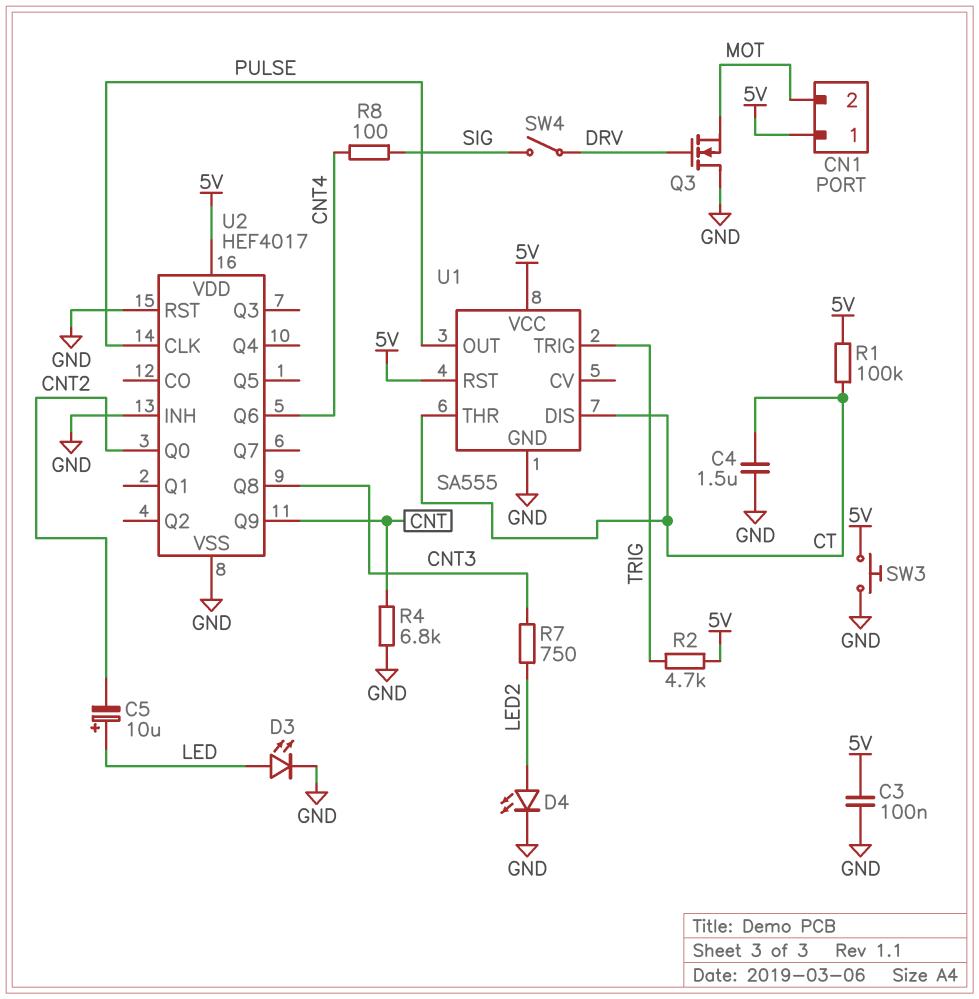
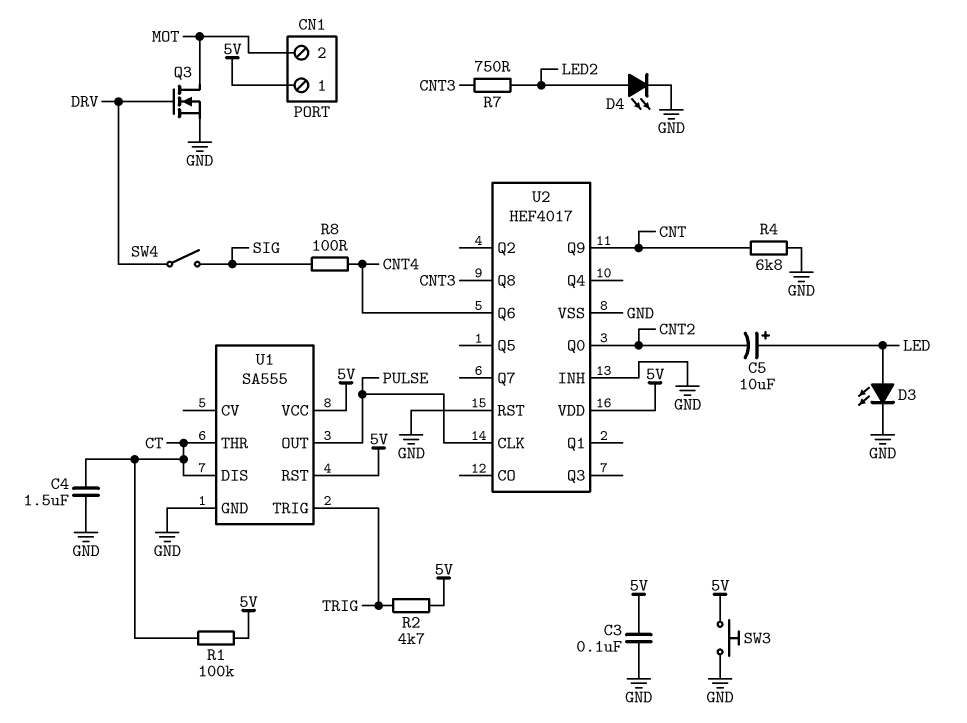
Q3: NMOS (G DRV, D GND, S MOT) -> NMOS (G DRV, D MOT, S GND)

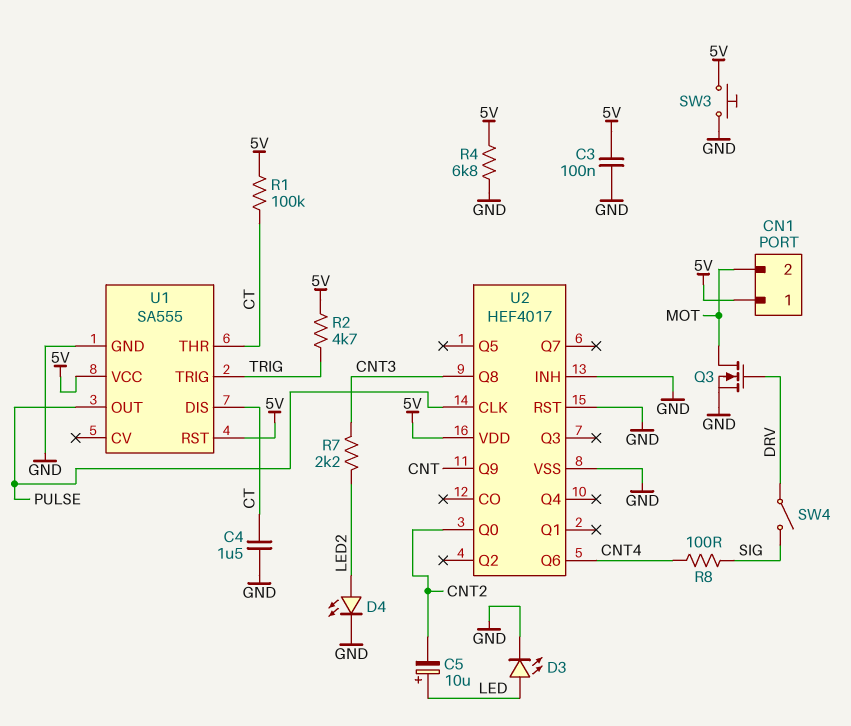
R4: 6.8k (CNT, GND) -> 6.8k (5V, GND)
R7: 750 (CNT3, LED2) -> 2.2k (CNT3, LED2)

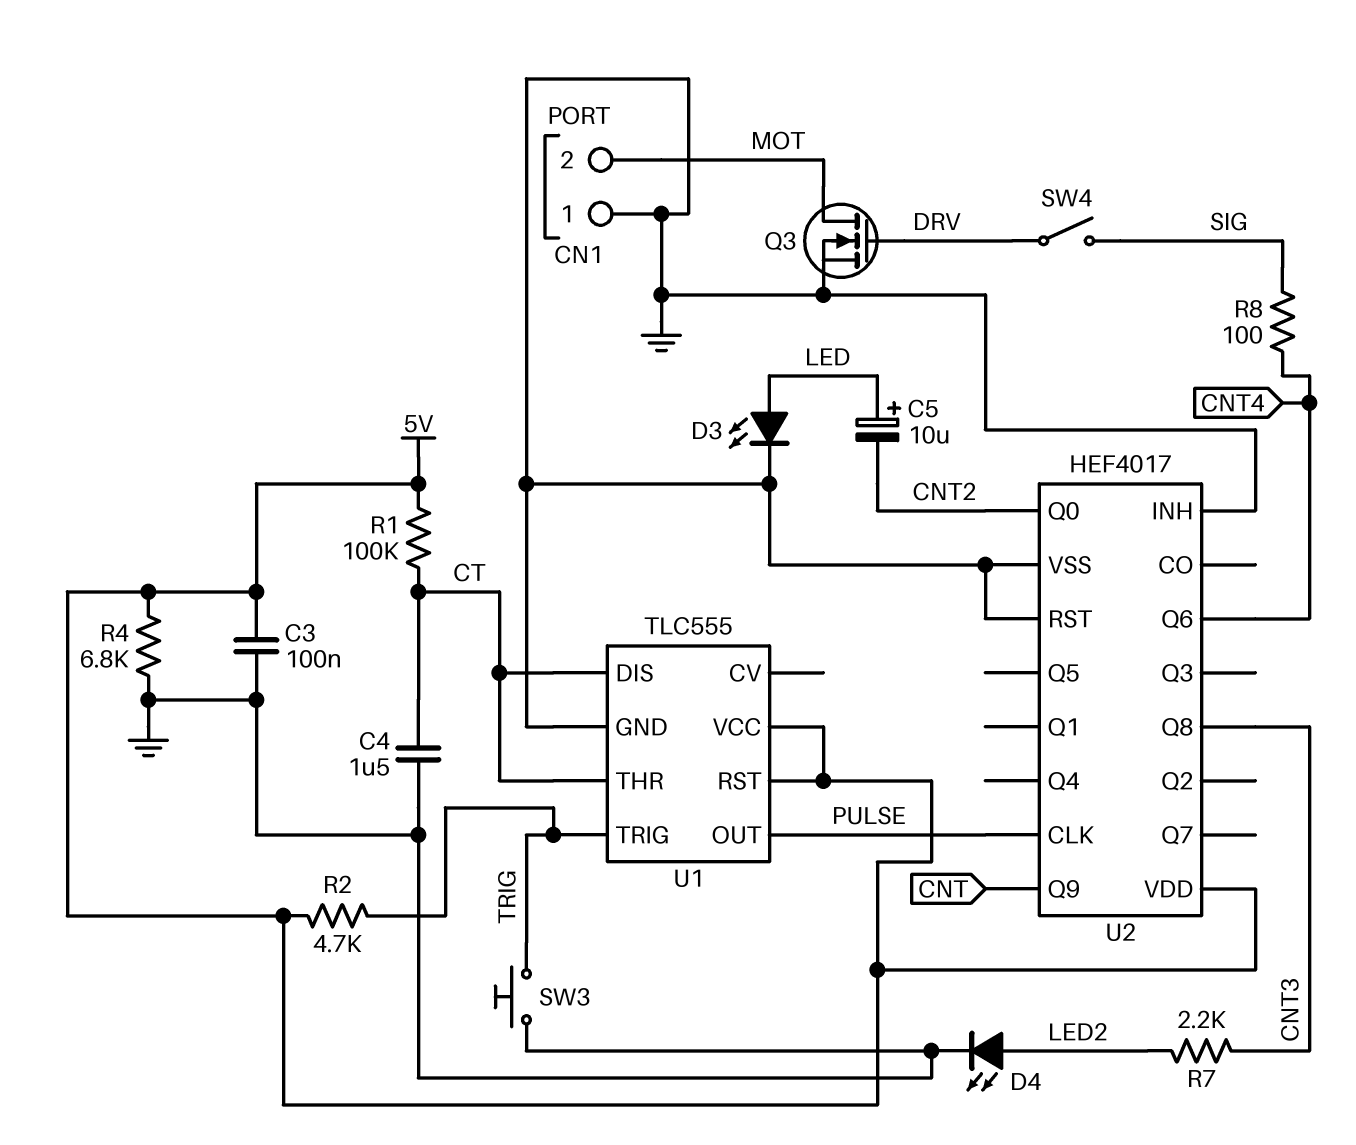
CN1 pin 1: 5V -> GND
SW3: button (5V, GND) -> button (GND, TRIG)
U1: SA555 -> TLC555

